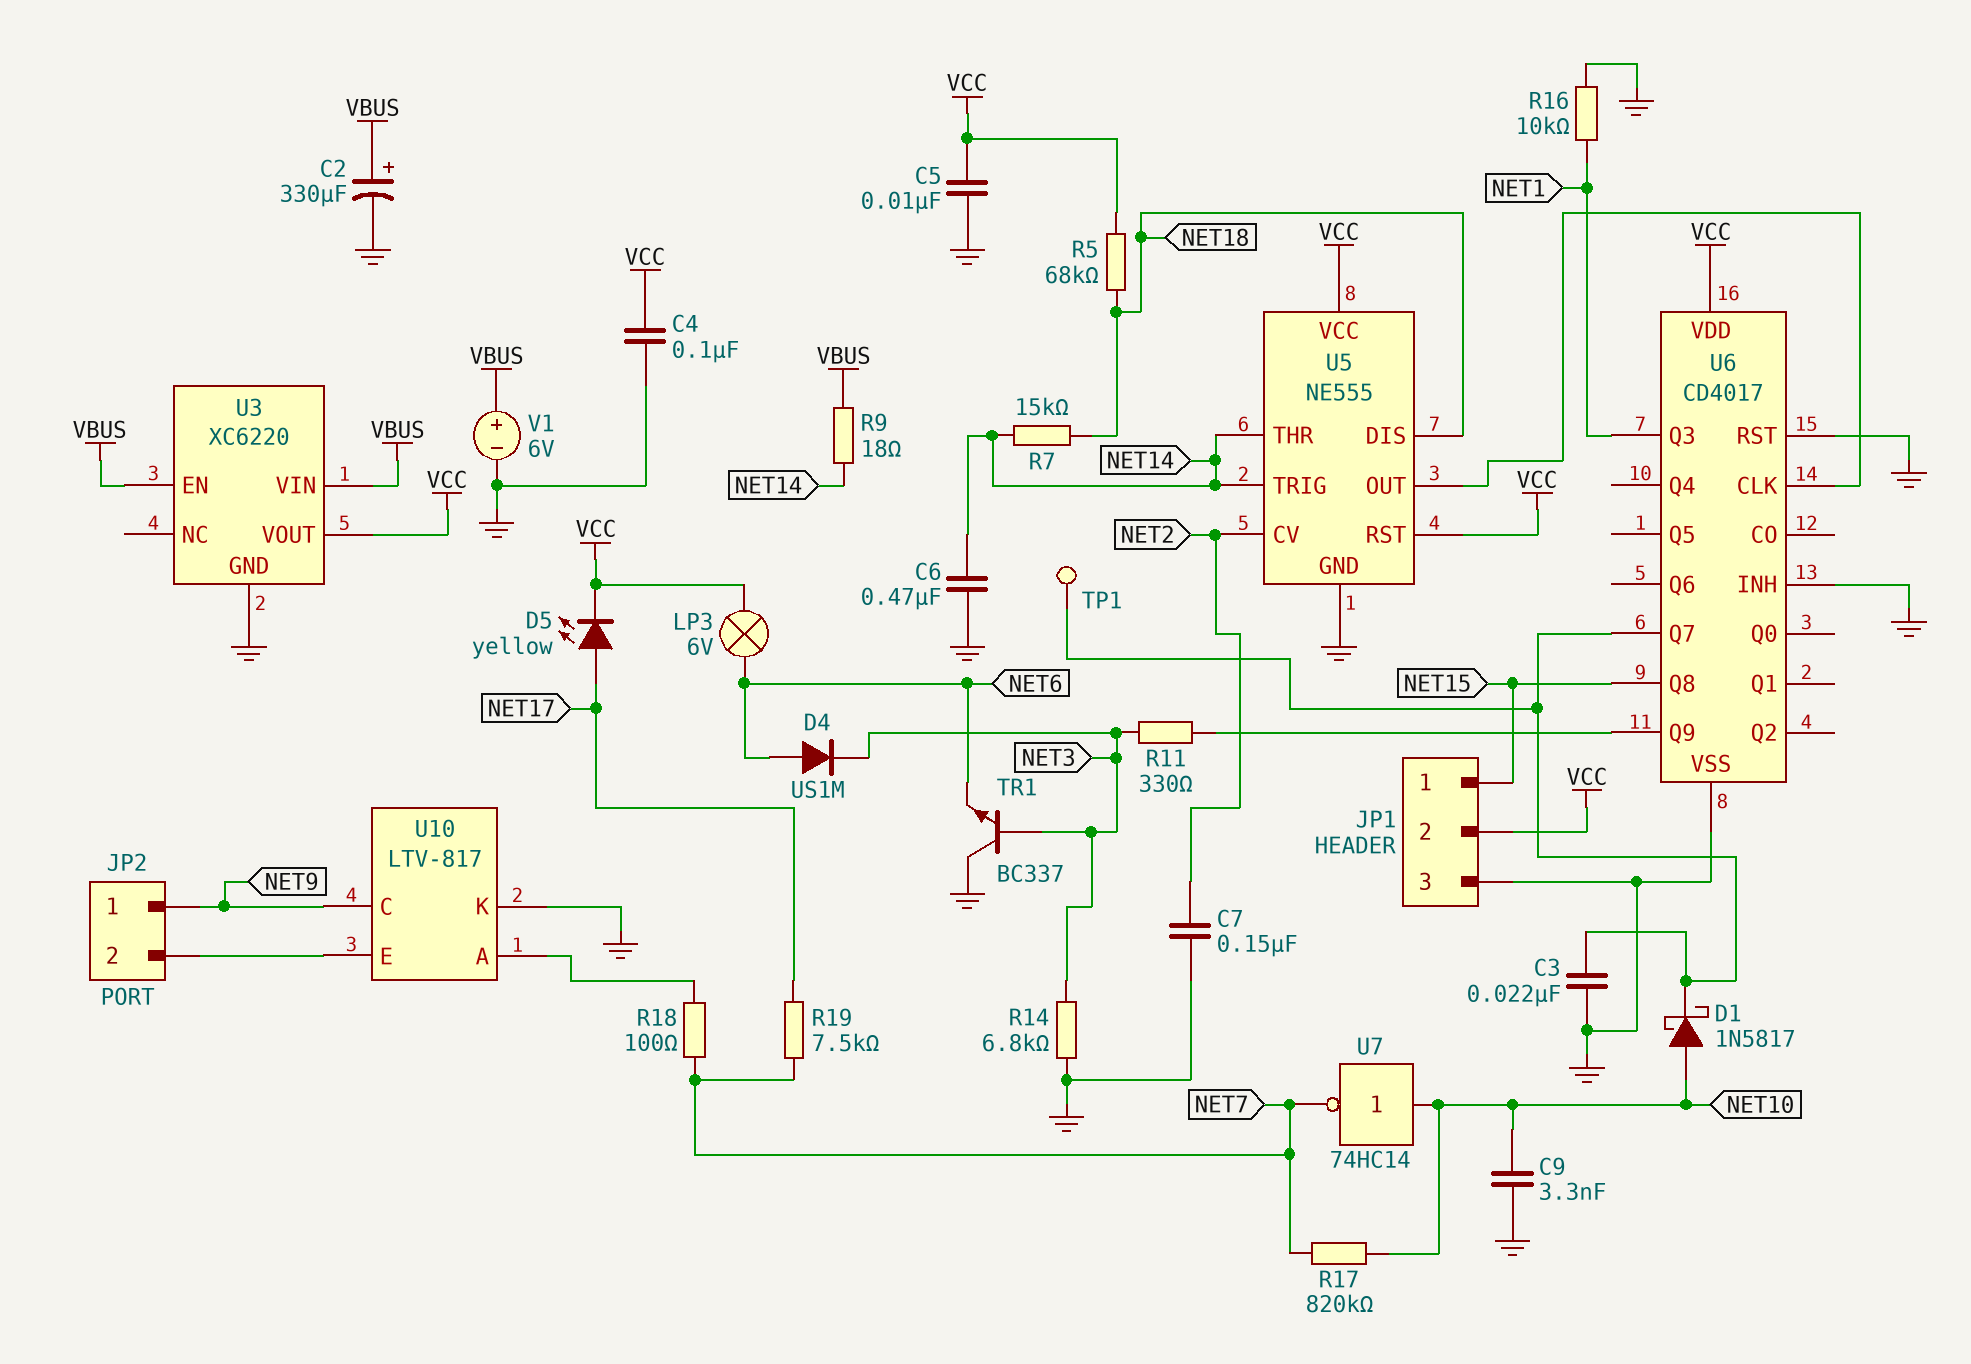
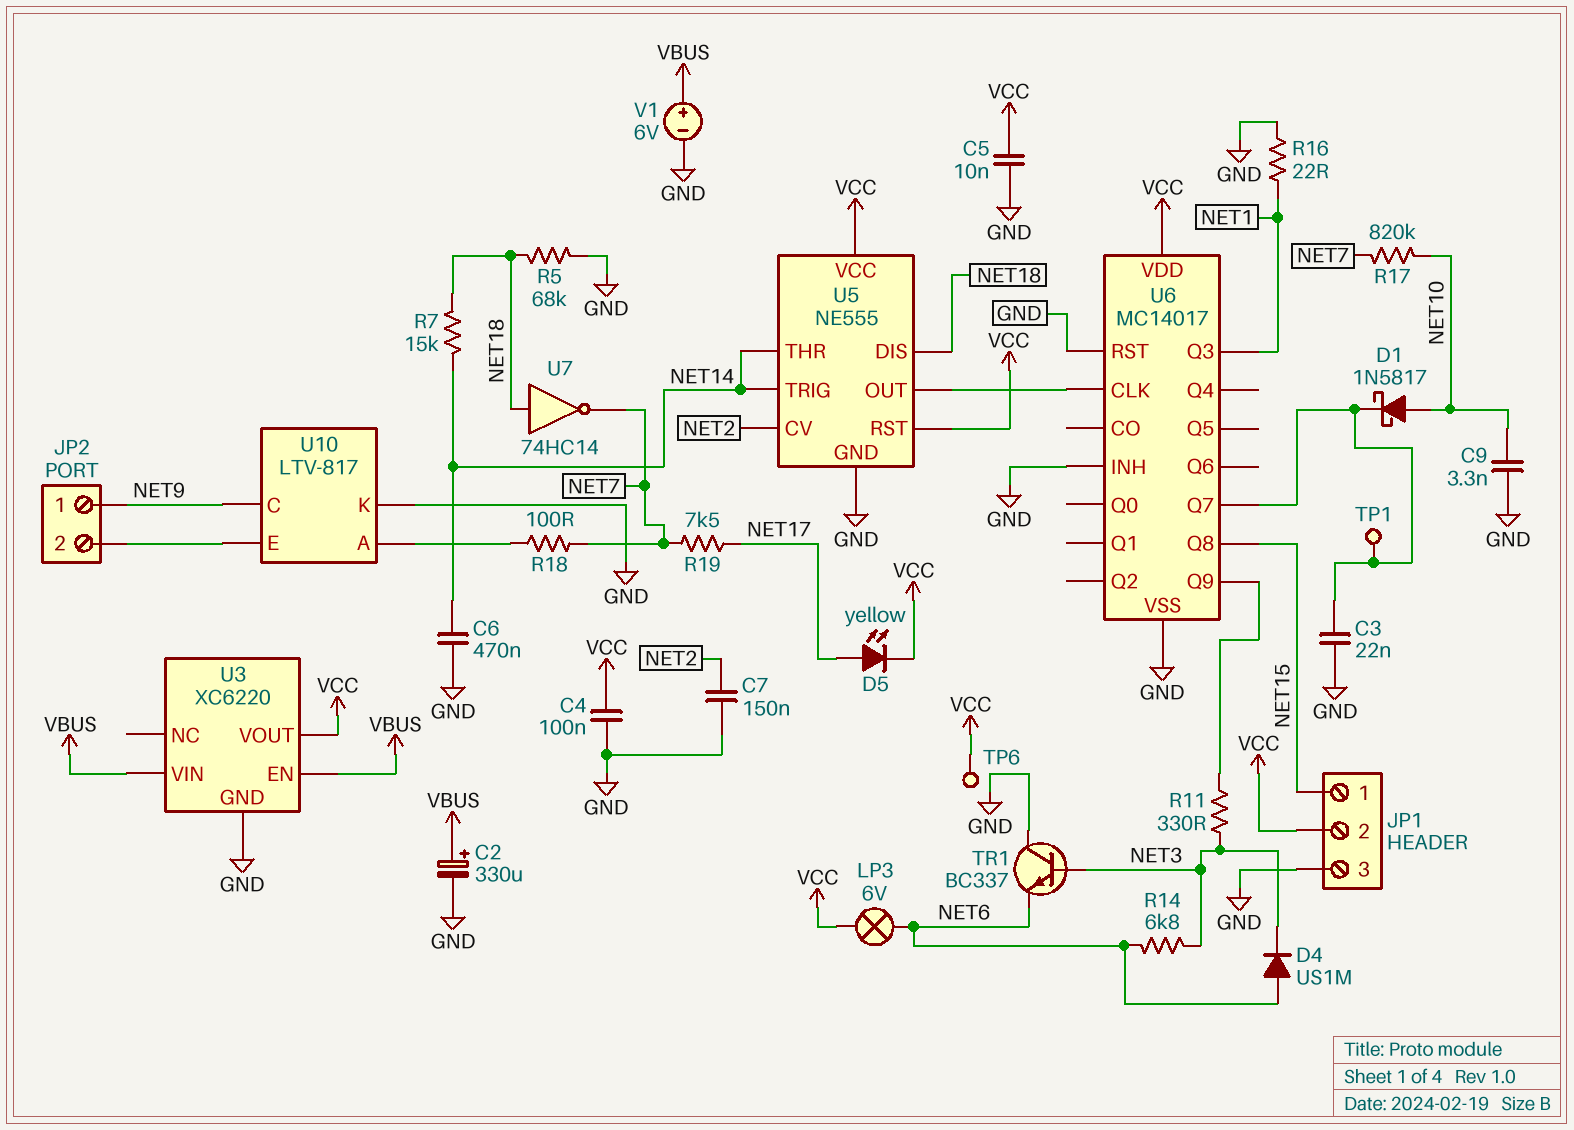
R5: 68k (NET18, VCC) -> 68k (GND, NET18)
R9: 18 (NET14, VBUS) -> none
R14: 6.8k (GND, NET3) -> 6.8k (NET3, NET6)
R16: 10k (GND, NET1) -> 22 (GND, NET1)
TP6: none -> test point (VCC)
U6: CD4017 -> MC14017
U7: NOT 74HC14 (in NET10, out NET7) -> NOT 74HC14 (in NET18, out NET7)

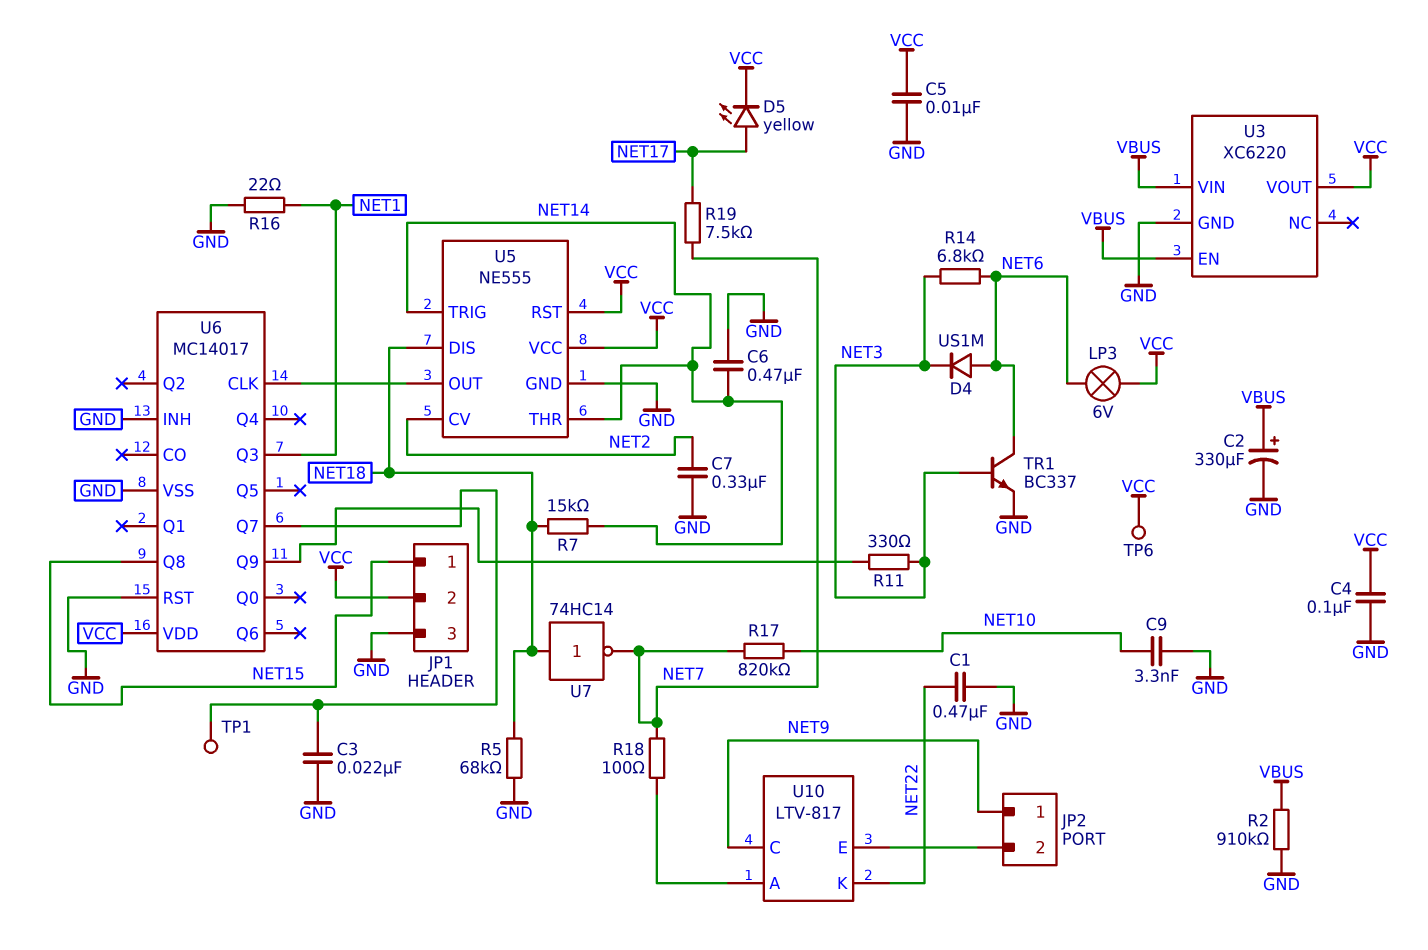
C1: none -> 470nF (GND, NET22)
C7: 150nF (GND, NET2) -> 330nF (GND, NET2)
D1: schottky 1N5817 (A NET10, K U6/Q7) -> none
R2: none -> 910k (GND, VBUS)
TR1: NPN BC337 (B NET3, C GND, E NET6) -> NPN BC337 (B NET3, C NET6, E GND)
U10 pin K: GND -> NET22
V1: 6V (plus VBUS, minus GND) -> none

